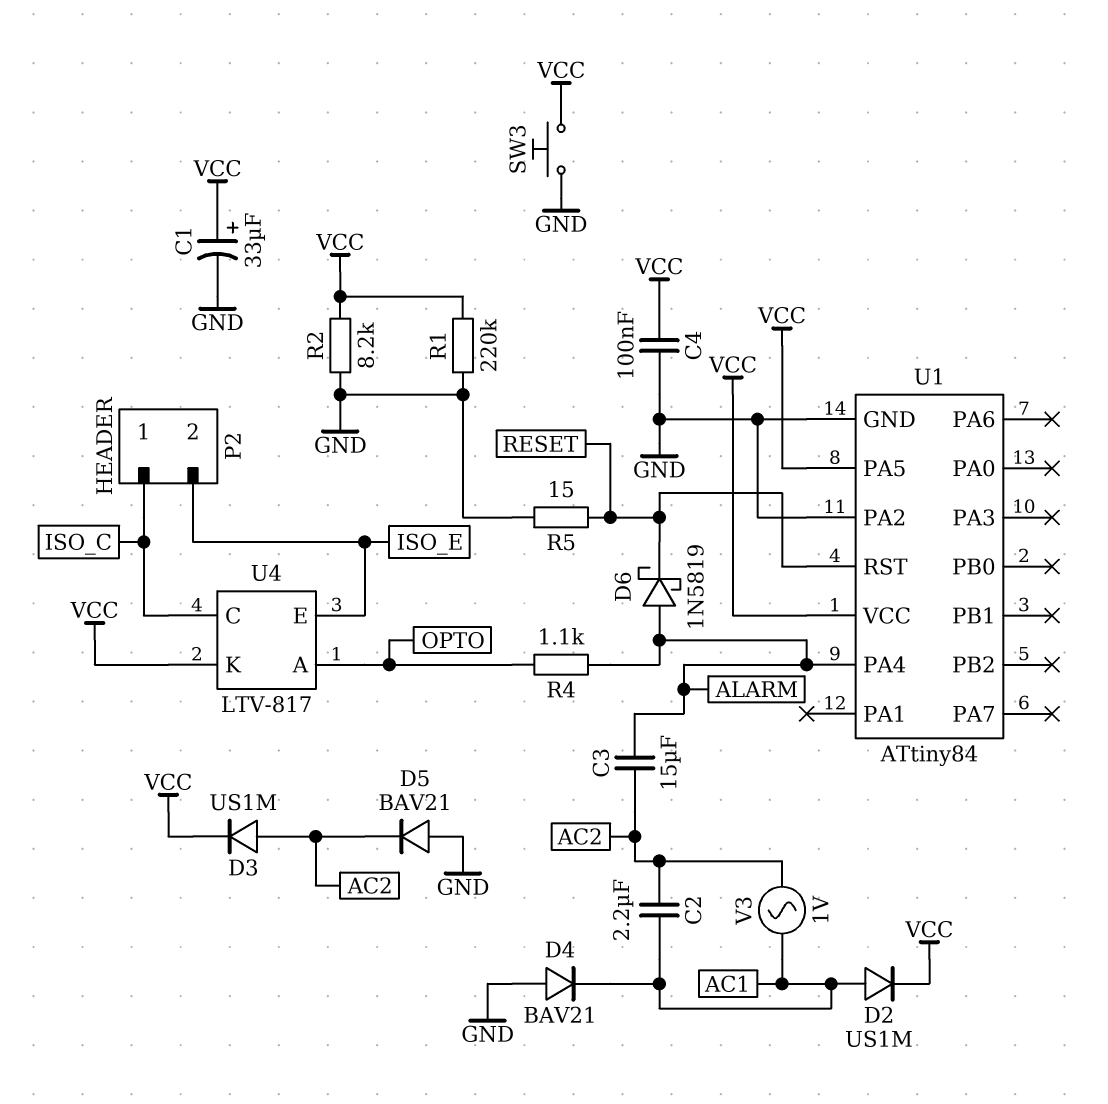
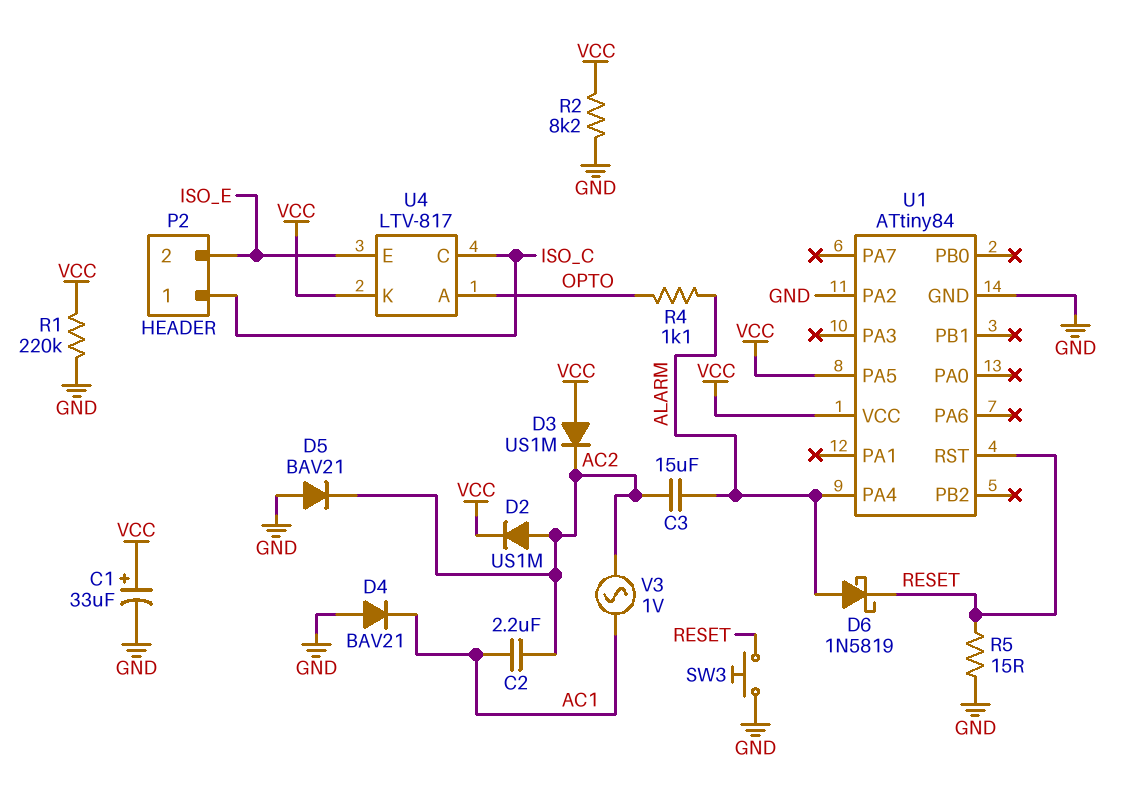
C4: 100nF (GND, VCC) -> none
D2: diode US1M (A AC1, K VCC) -> diode US1M (A AC2, K VCC)
D3: diode US1M (A AC2, K VCC) -> diode US1M (A VCC, K AC2)
SW3: button (GND, VCC) -> button (GND, RESET)

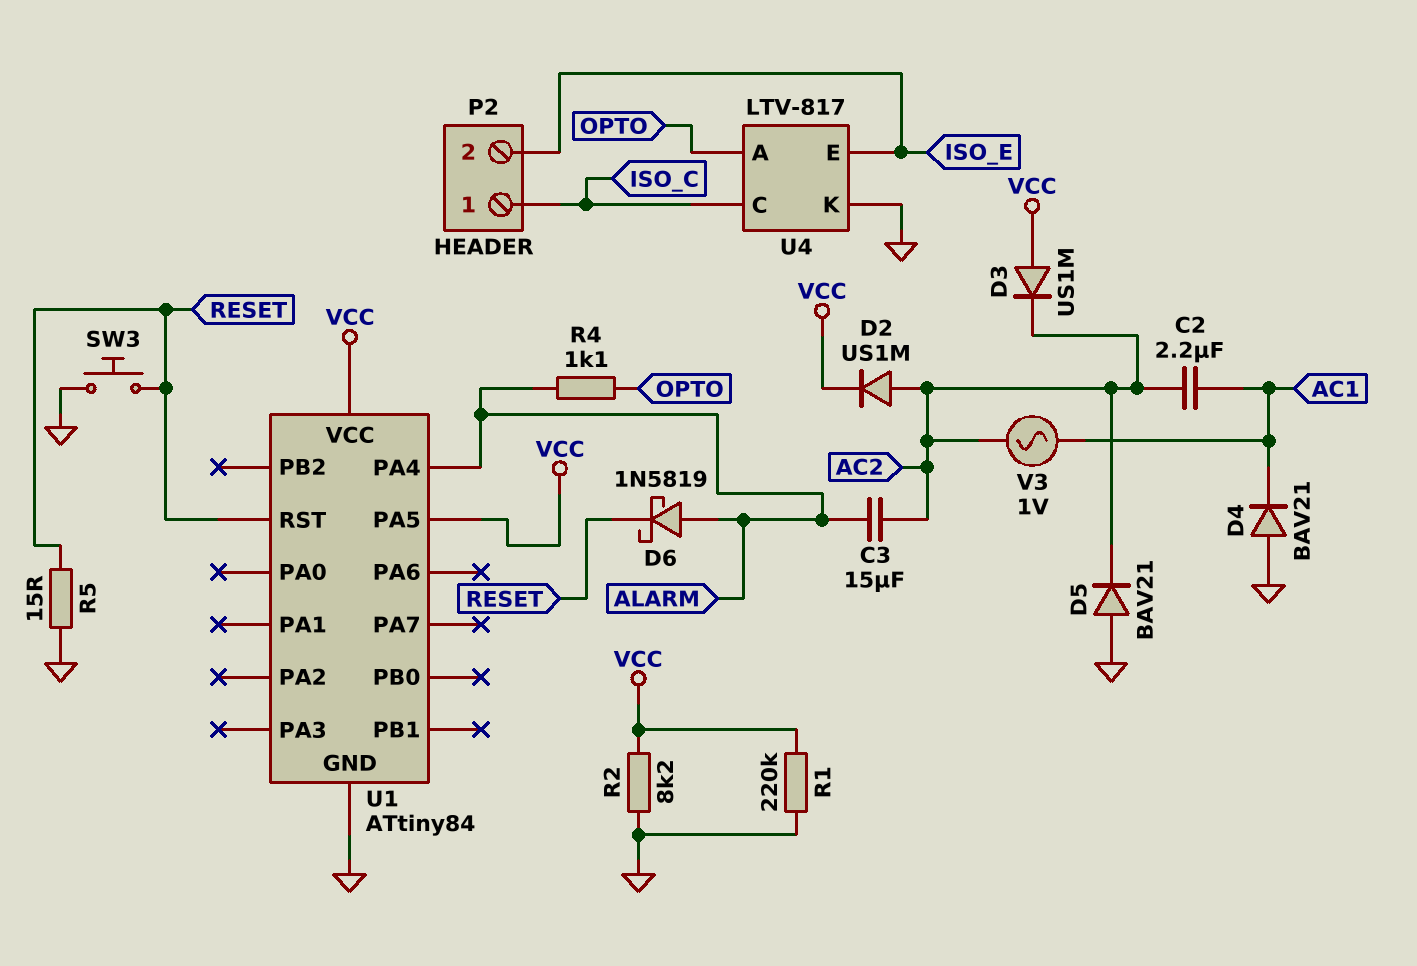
C1: 33uF (plus VCC, minus GND) -> none
U1 pin PA2: GND -> none
U4 pin K: VCC -> GND

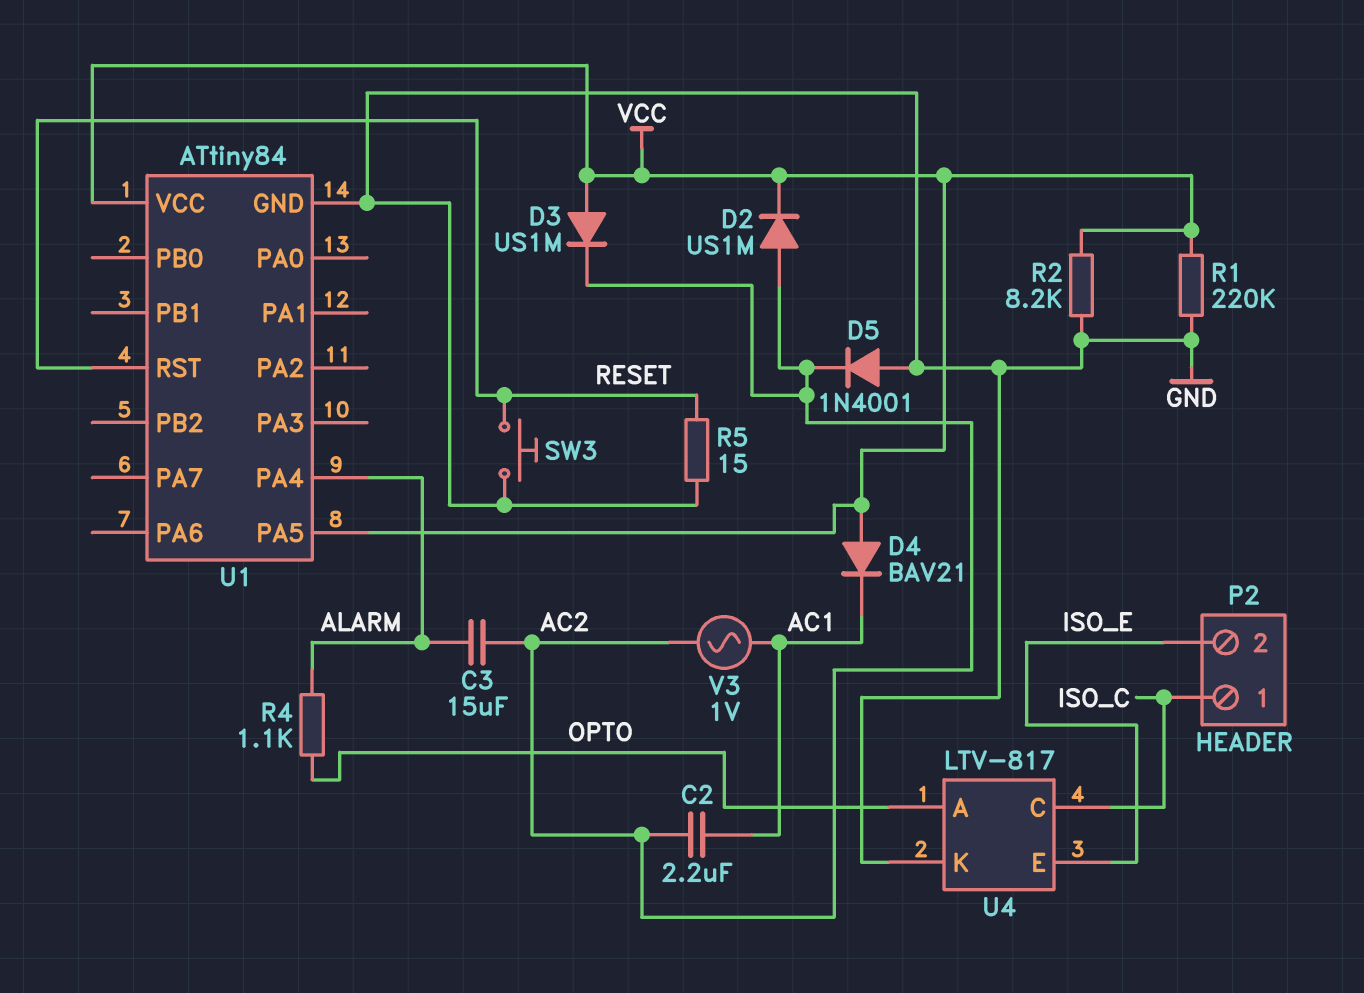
D4: diode BAV21 (A GND, K AC1) -> diode BAV21 (A VCC, K AC1)
D5: diode BAV21 (A GND, K AC2) -> diode 1N4001 (A GND, K AC2)
D6: schottky 1N5819 (A ALARM, K RESET) -> none

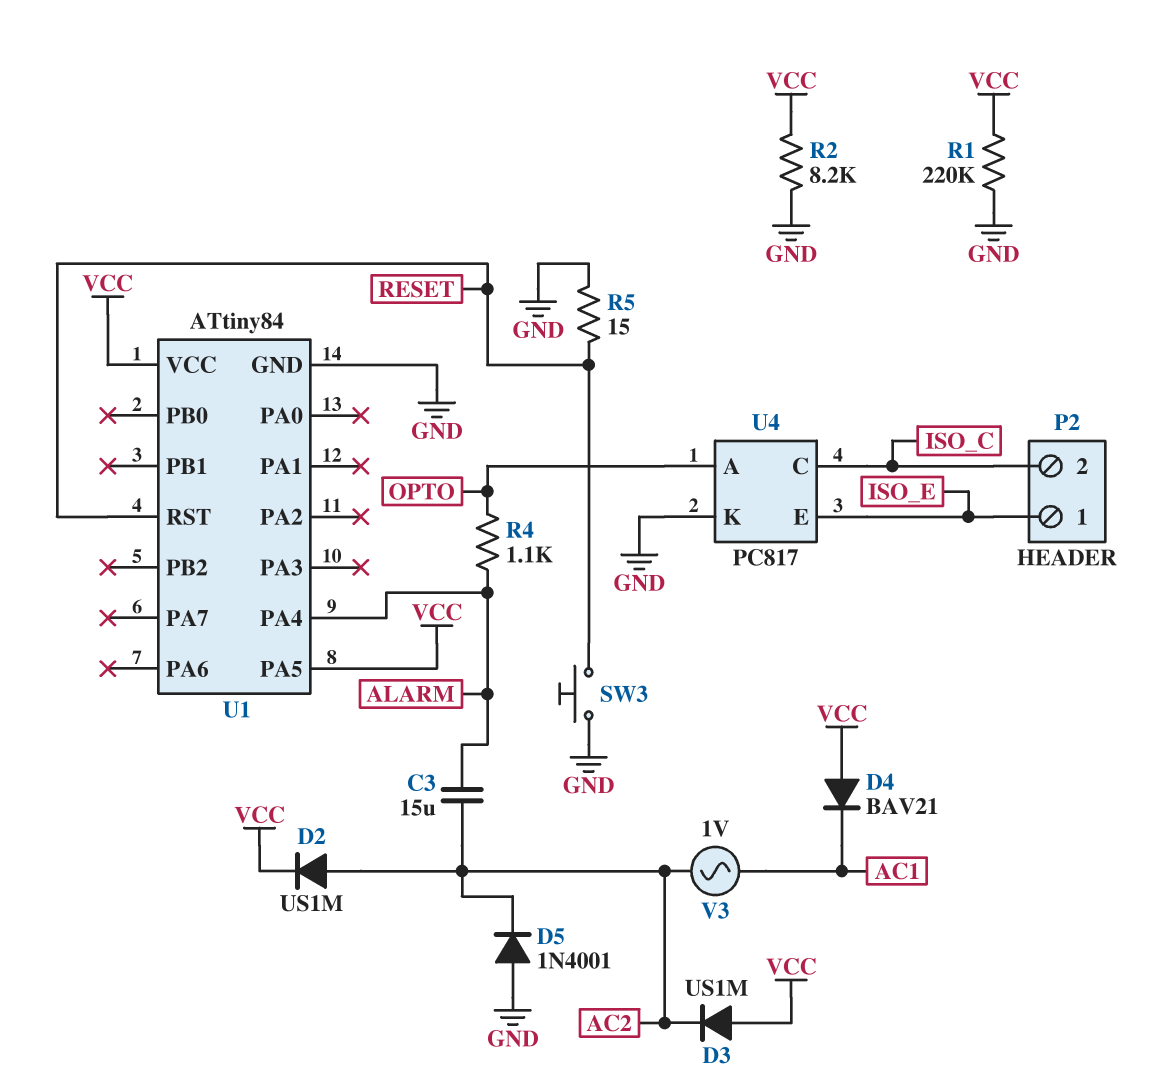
C2: 2.2uF (AC1, AC2) -> none
P2 pin 1: ISO_C -> ISO_E
P2 pin 2: ISO_E -> ISO_C
U4: LTV-817 -> PC817

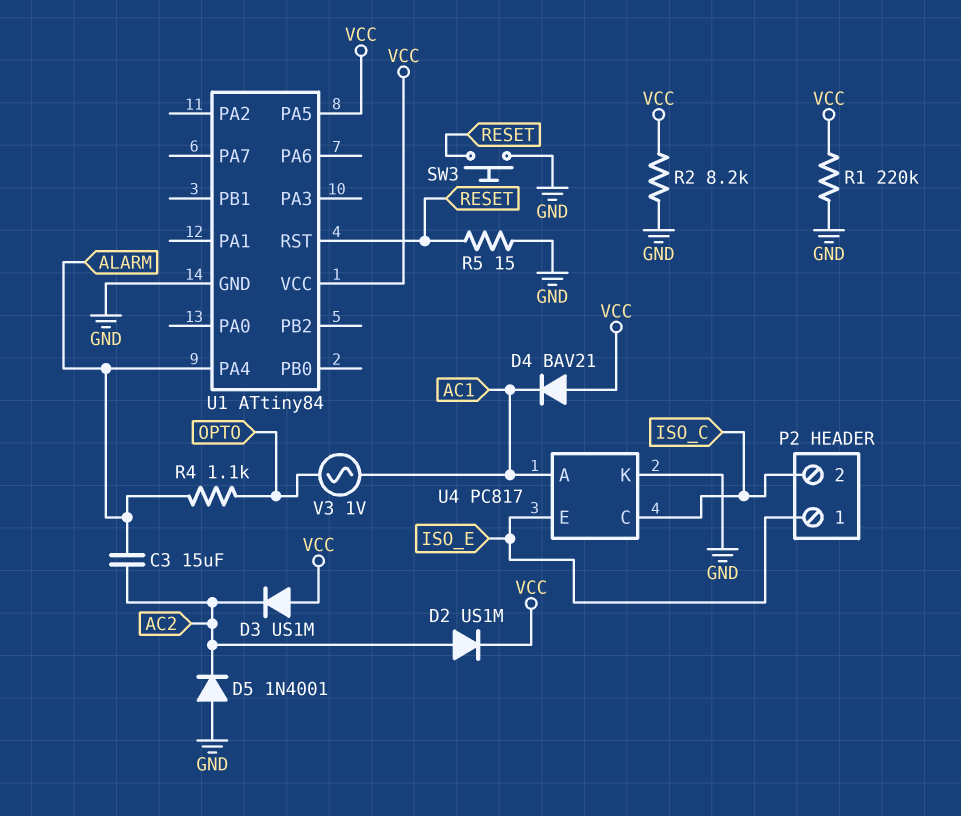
U4 pin A: OPTO -> AC1
V3: AC 1V (AC1, AC2) -> AC 1V (AC1, OPTO)

